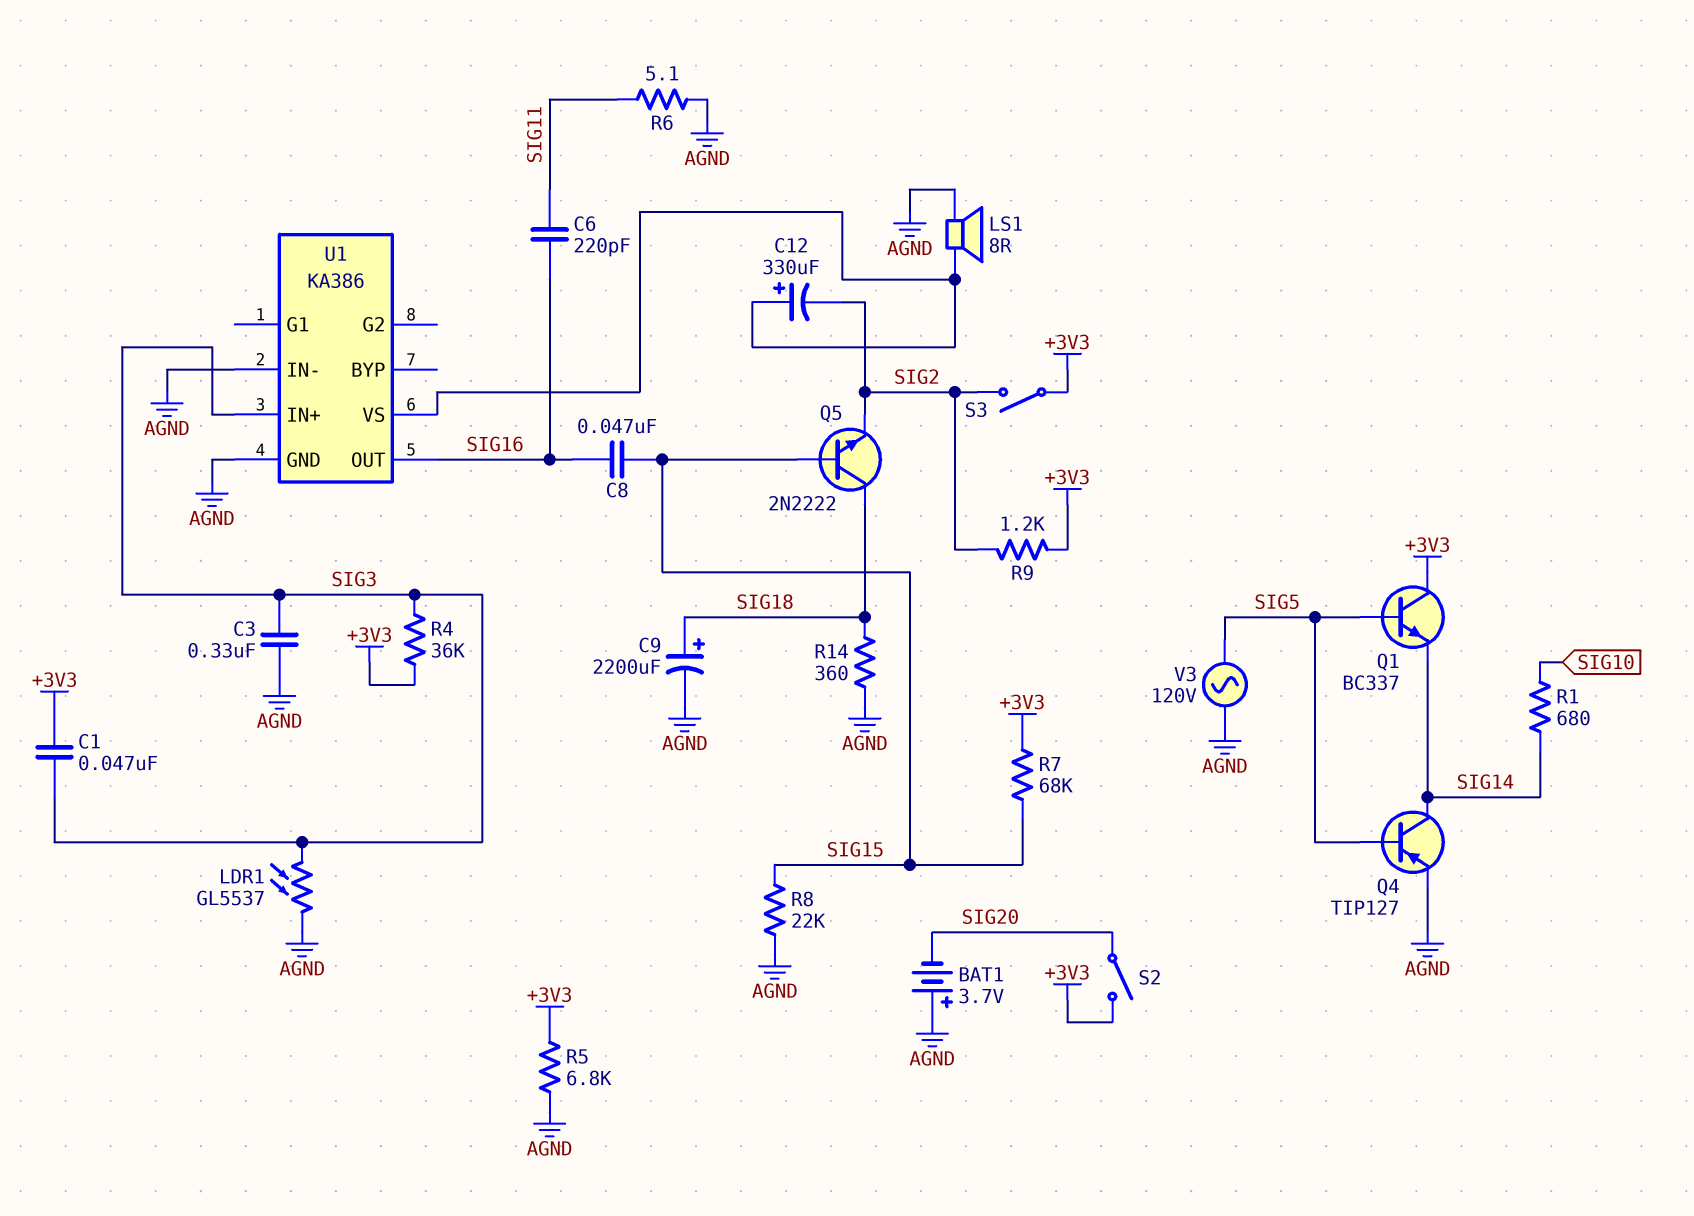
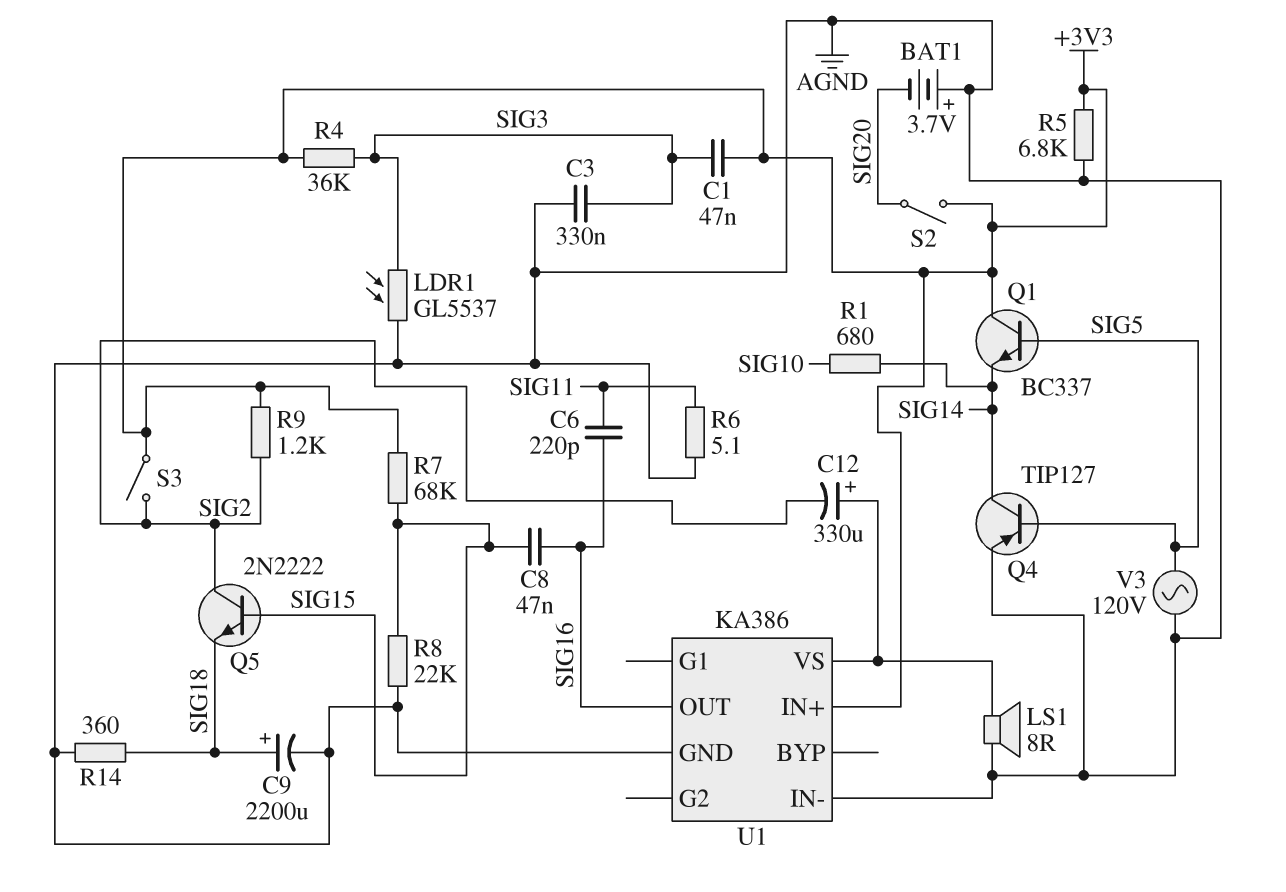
Q5: NPN 2N2222 (B SIG15, C SIG18, E SIG2) -> NPN 2N2222 (B SIG15, C SIG2, E SIG18)
U1 pin IN+: SIG3 -> +3V3

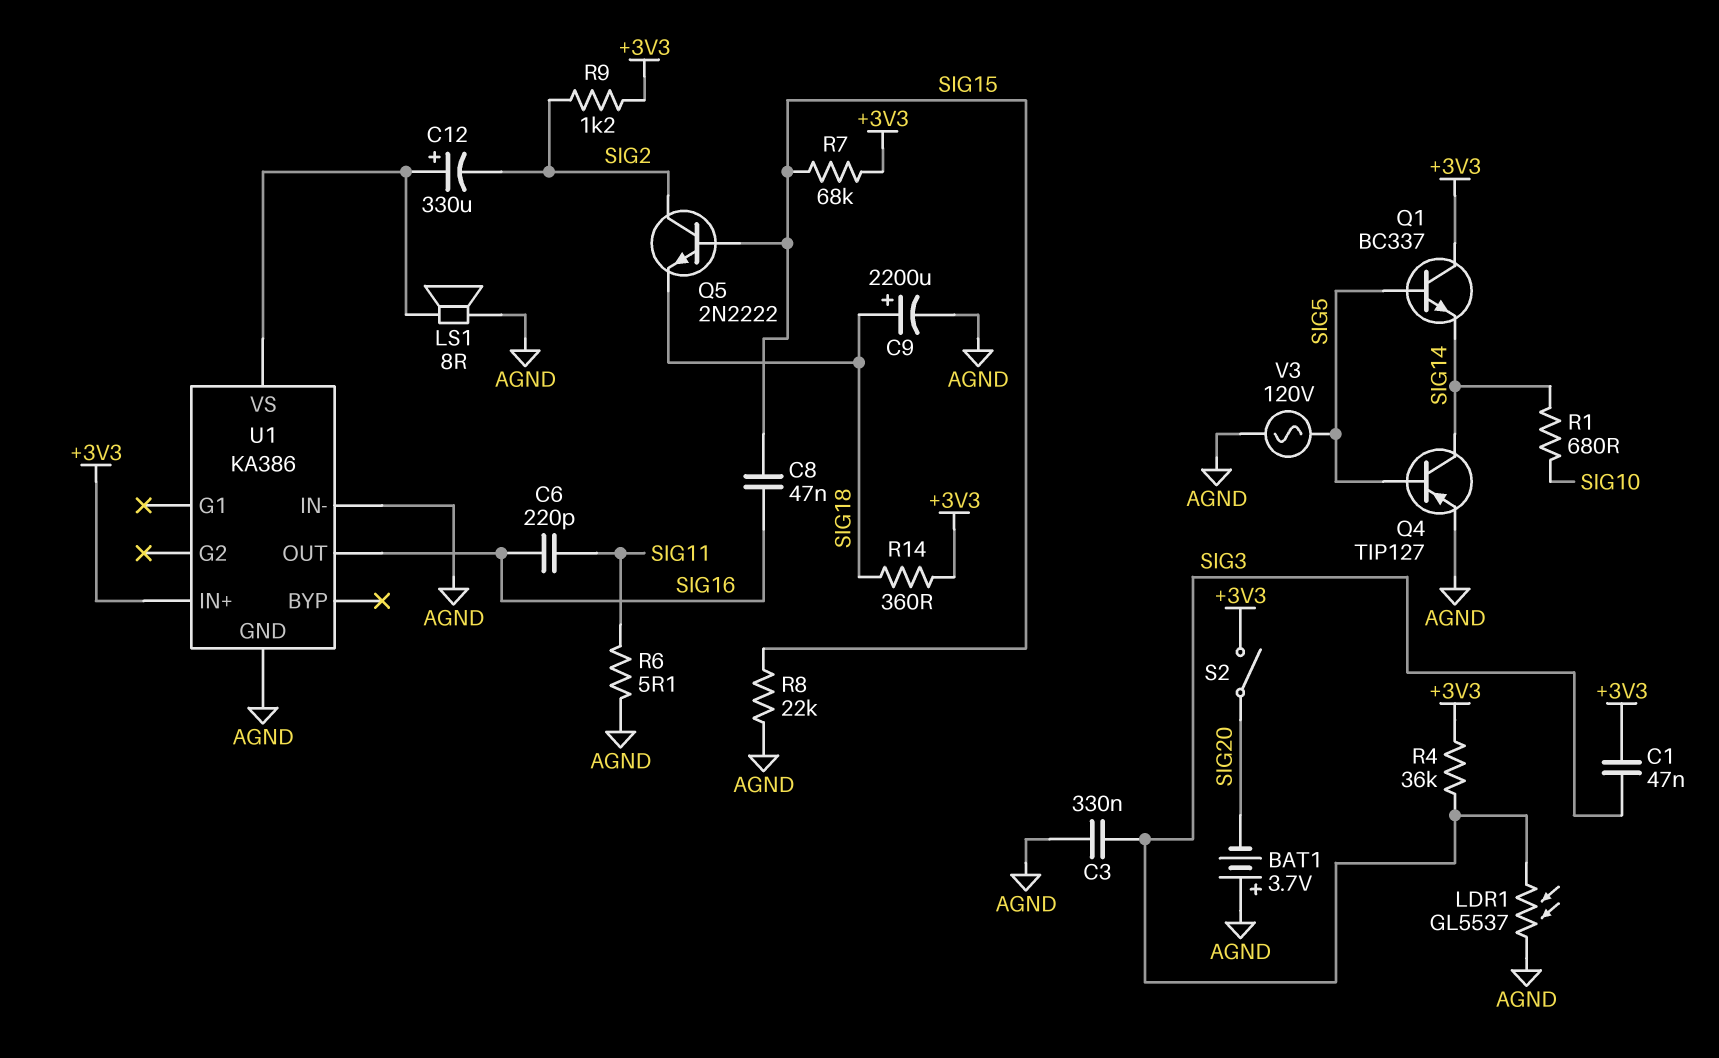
R5: 6.8k (+3V3, AGND) -> none
R14: 360 (AGND, SIG18) -> 360 (+3V3, SIG18)
S3: switch (+3V3, SIG2) -> none

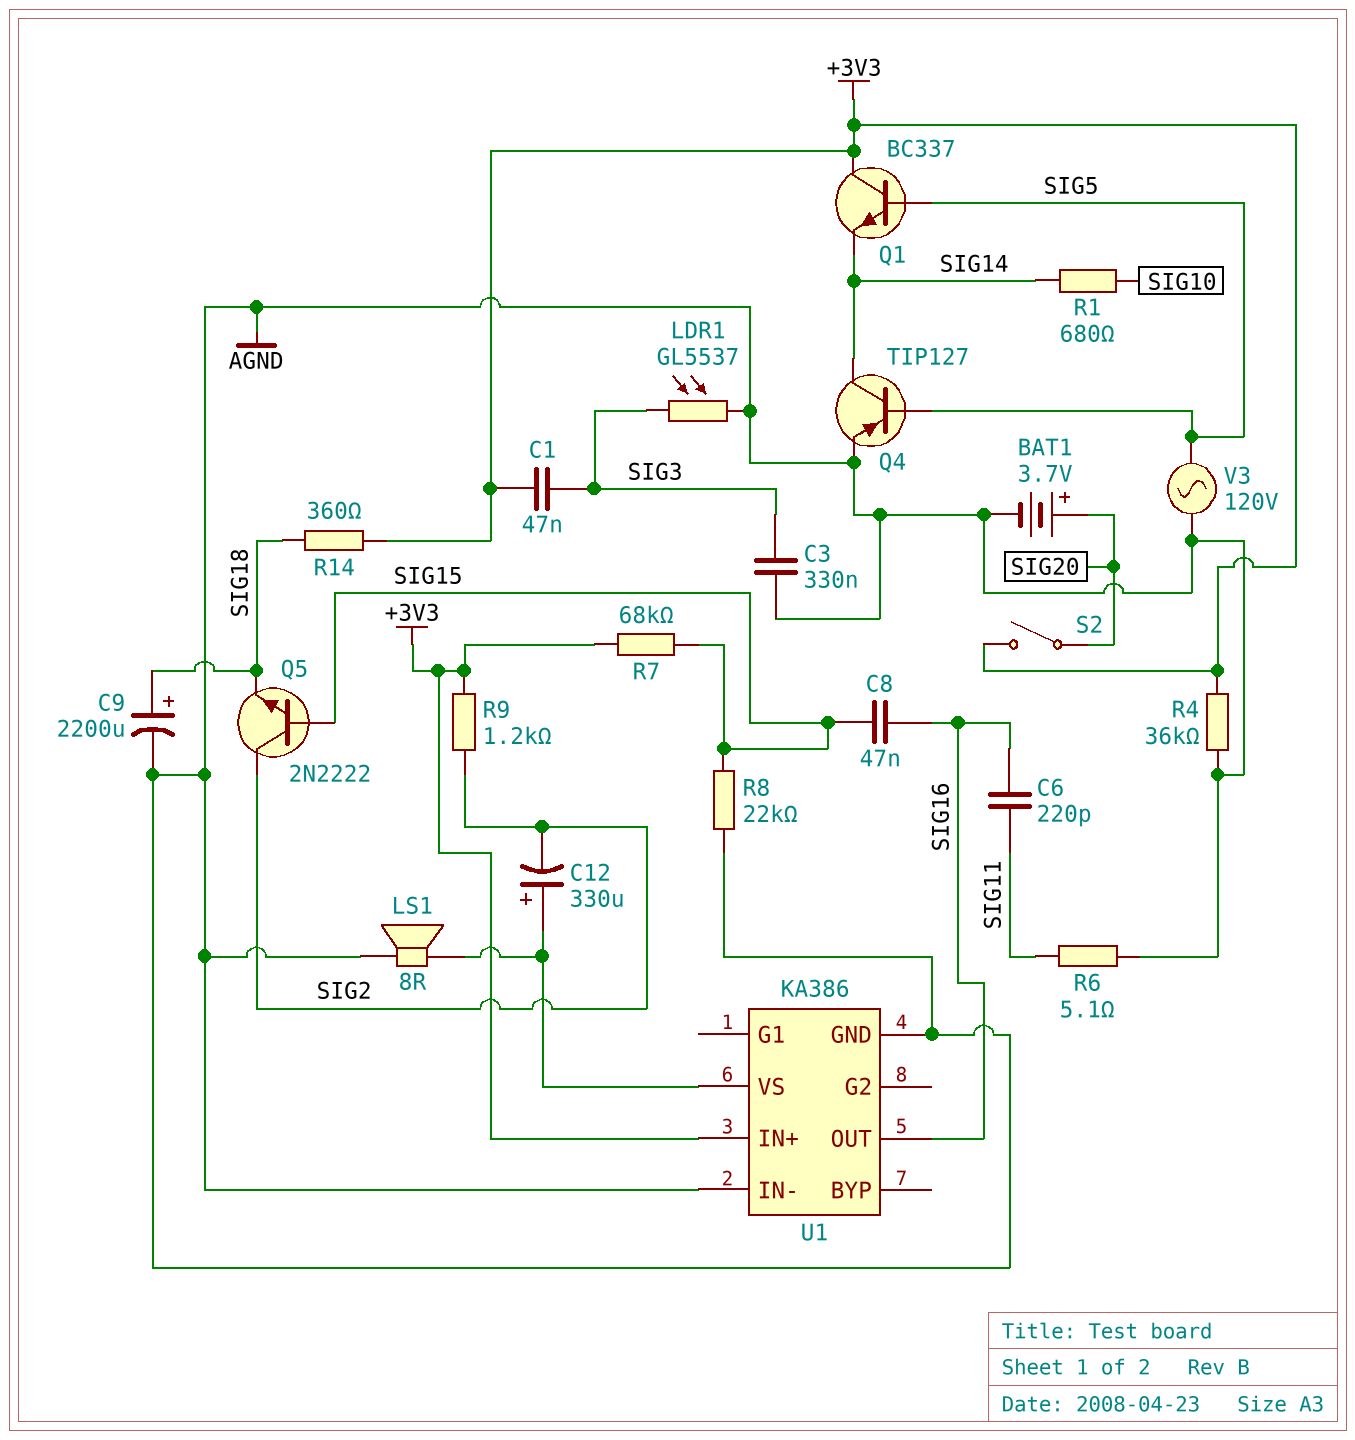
BAT1: 3.7V (plus AGND, minus SIG20) -> 3.7V (plus SIG20, minus AGND)
R4: 36k (+3V3, SIG3) -> 36k (+3V3, AGND)

